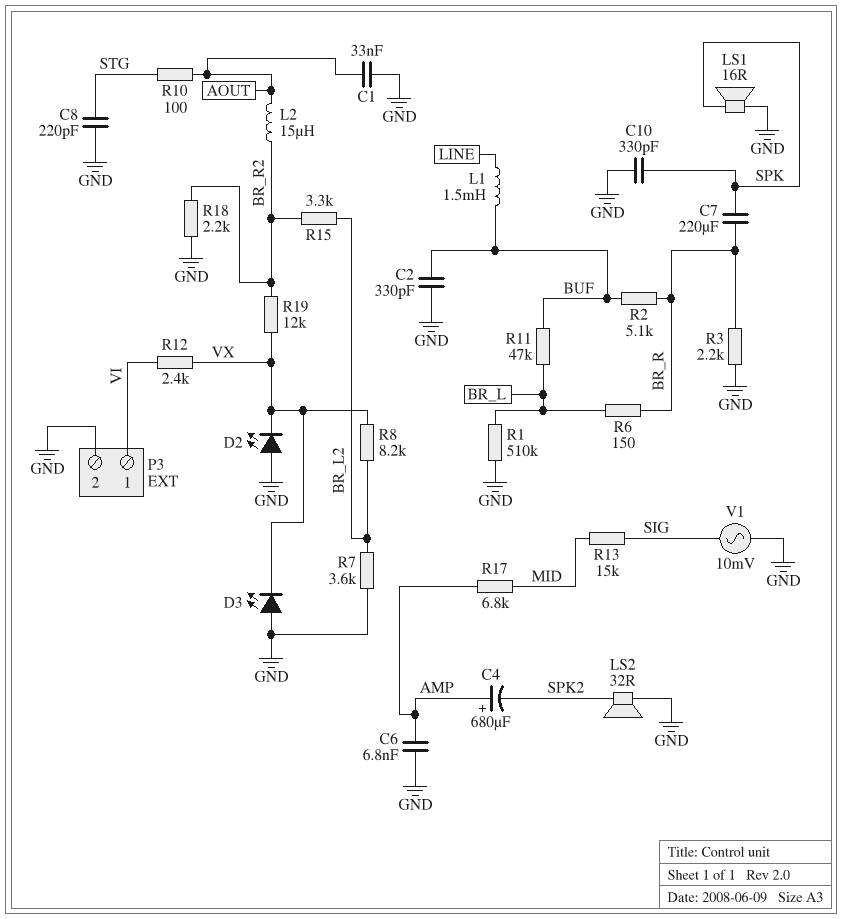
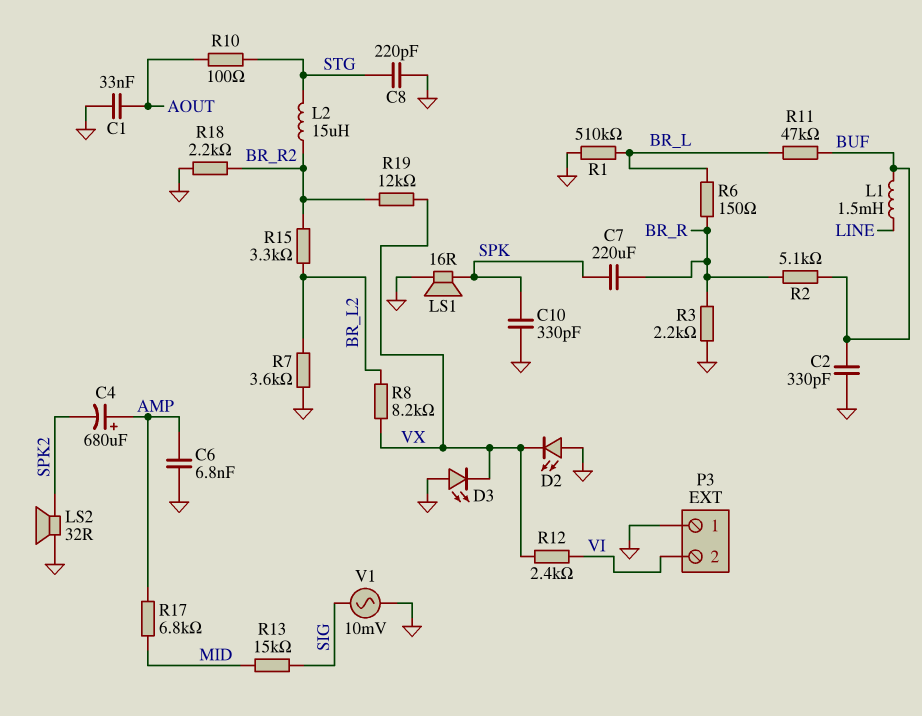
L2: 15uH (AOUT, BR_R2) -> 15uH (BR_R2, STG)
P3 pin 1: VI -> GND
P3 pin 2: GND -> VI

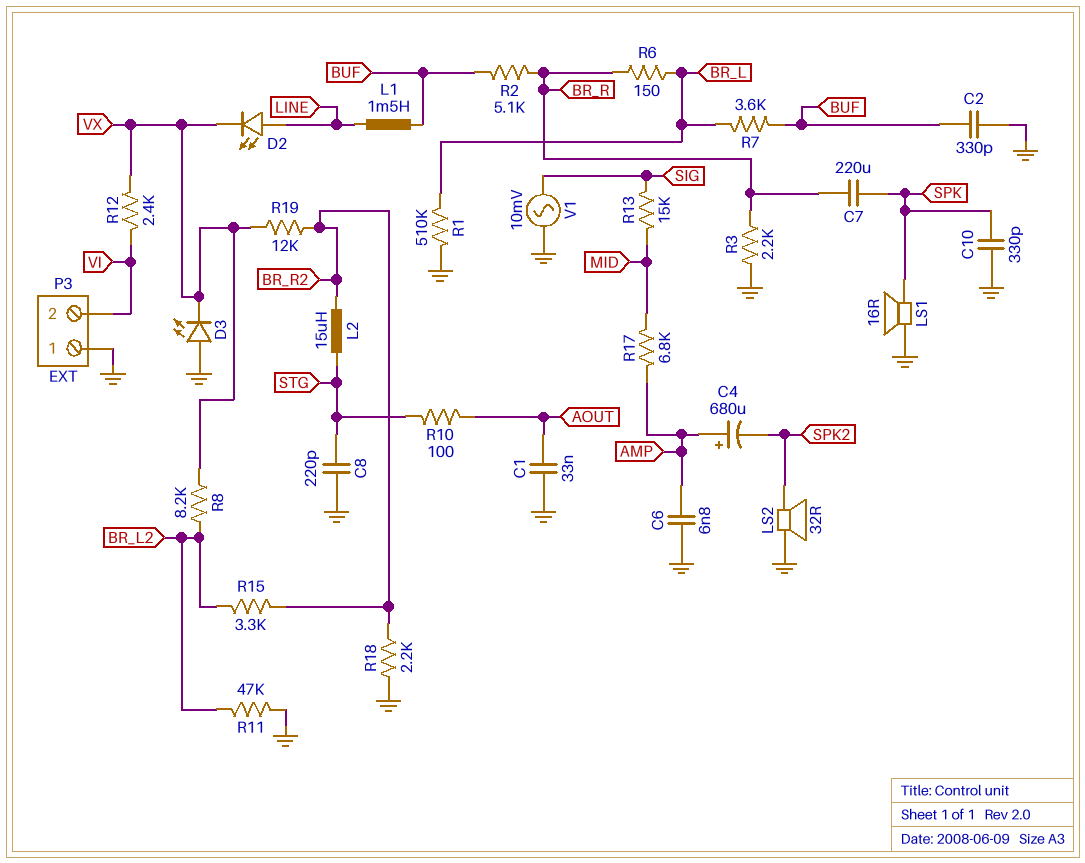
D2: LED (A GND, K VX) -> LED (A LINE, K VX)
R7: 3.6k (BR_L2, GND) -> 3.6k (BR_L, BUF)
R11: 47k (BR_L, BUF) -> 47k (BR_L2, GND)

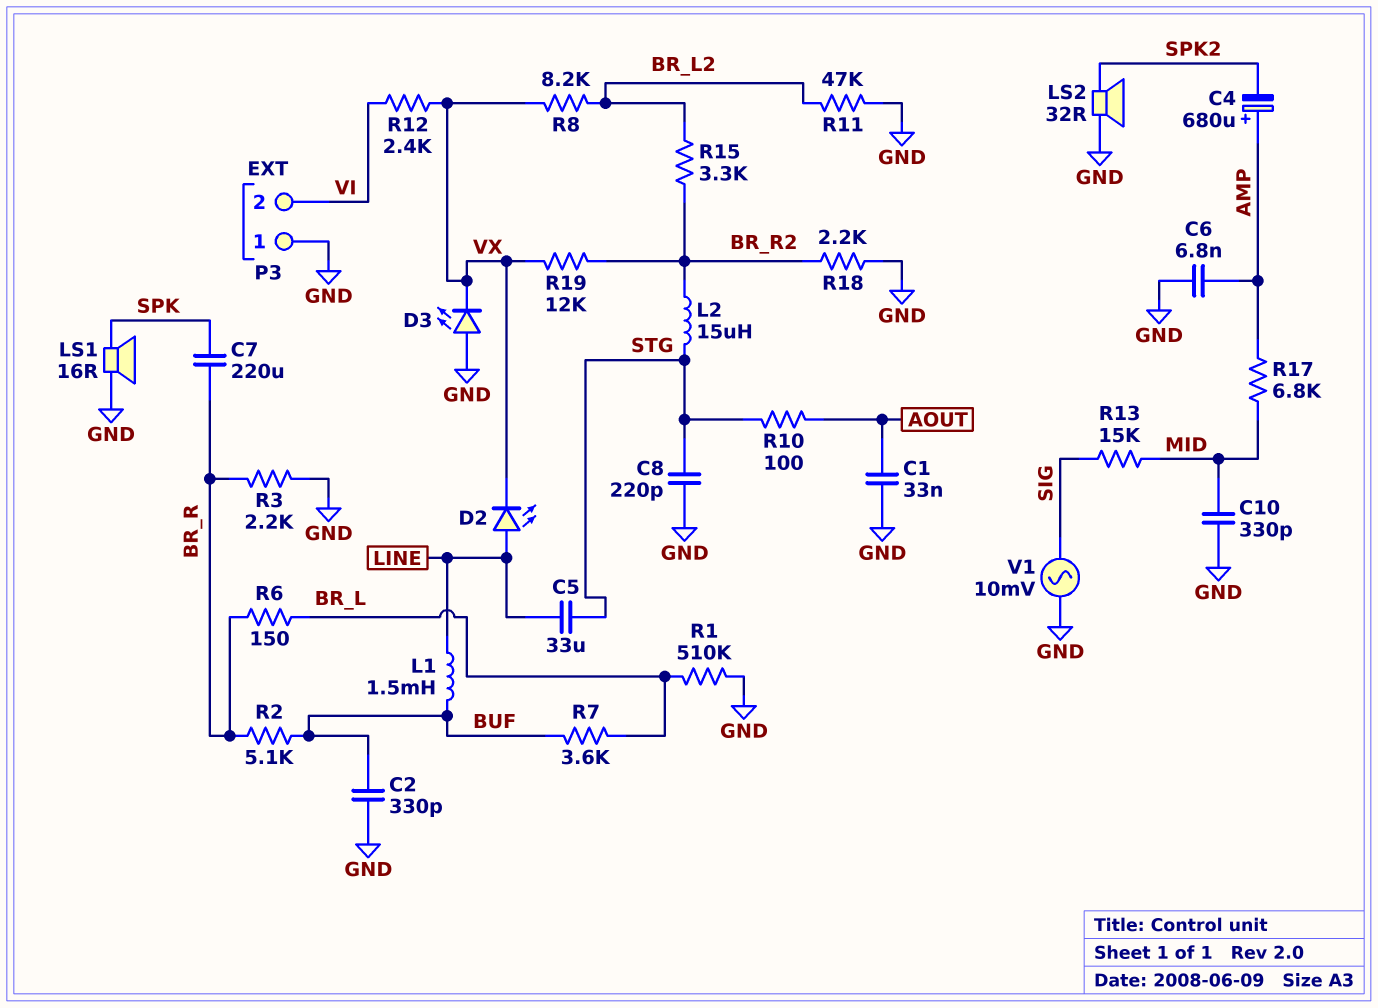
C5: none -> 33uF (LINE, STG)
C10: 330pF (GND, SPK) -> 330pF (GND, MID)

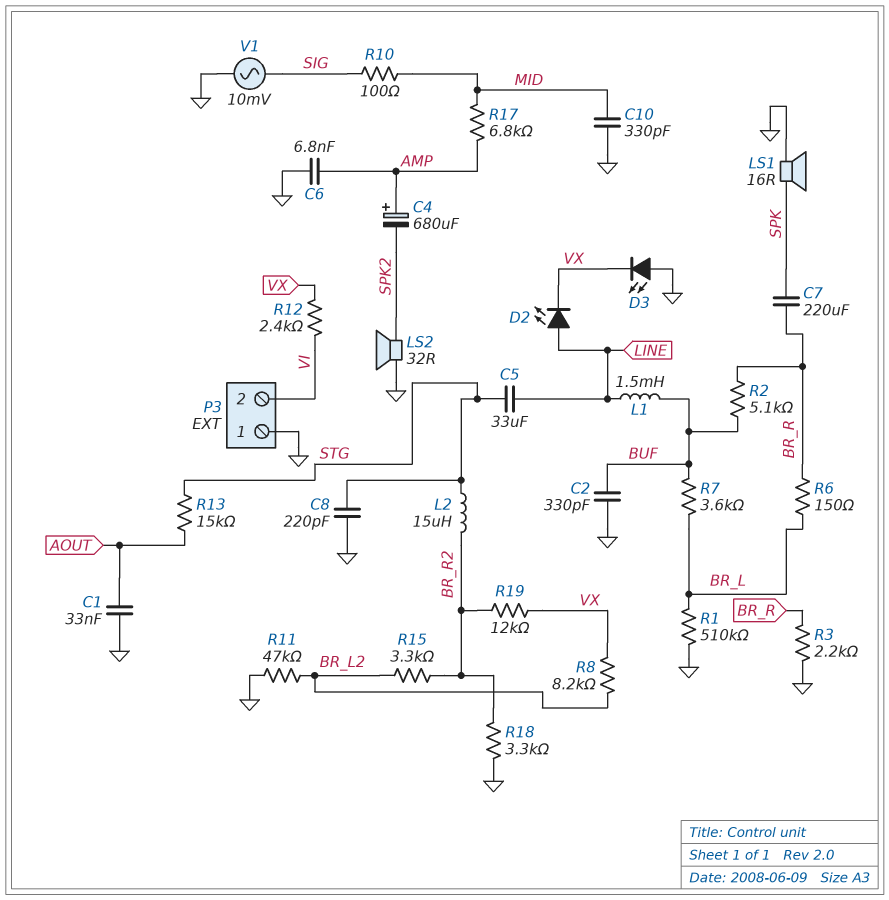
R10: 100 (AOUT, STG) -> 100 (MID, SIG)
R13: 15k (MID, SIG) -> 15k (AOUT, STG)
R18: 2.2k (BR_R2, GND) -> 3.3k (BR_R2, GND)

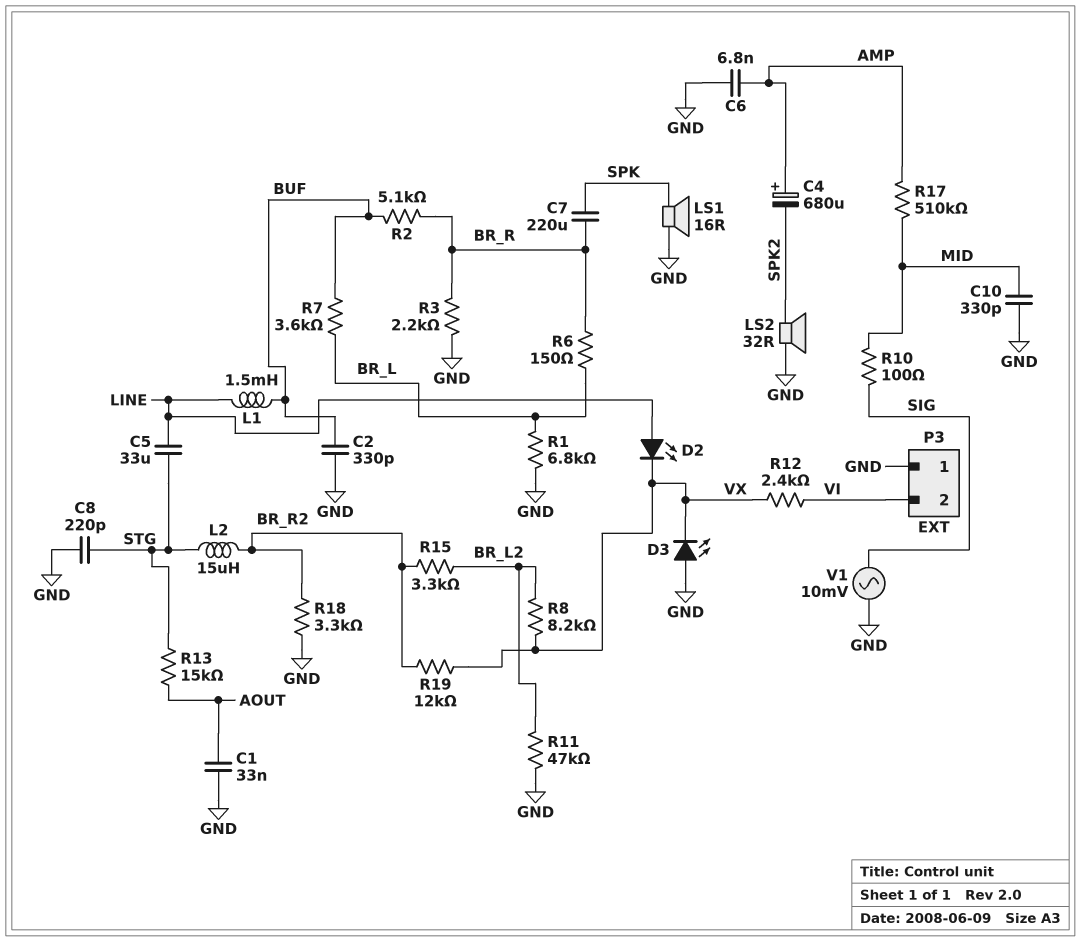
R1: 510k (BR_L, GND) -> 6.8k (BR_L, GND)
R17: 6.8k (AMP, MID) -> 510k (AMP, MID)

